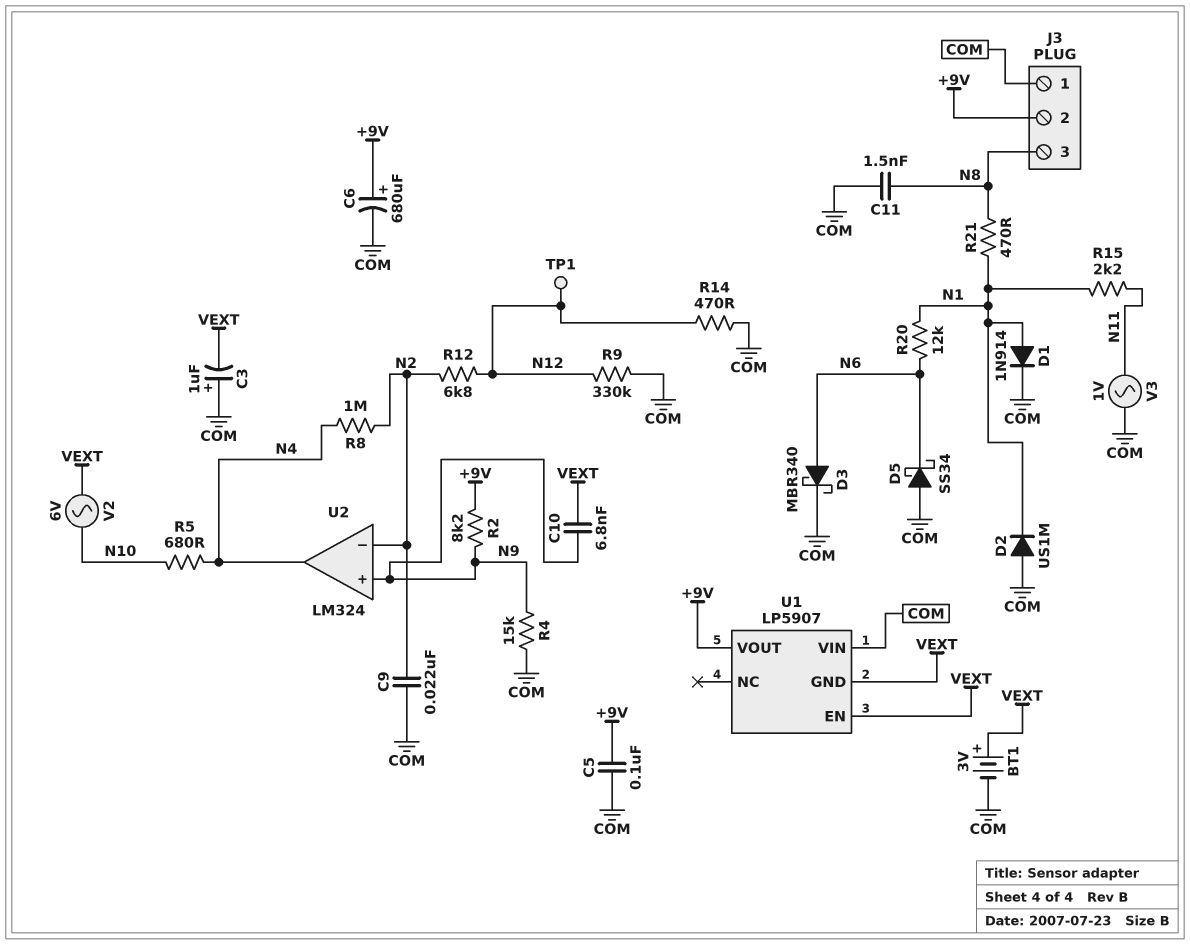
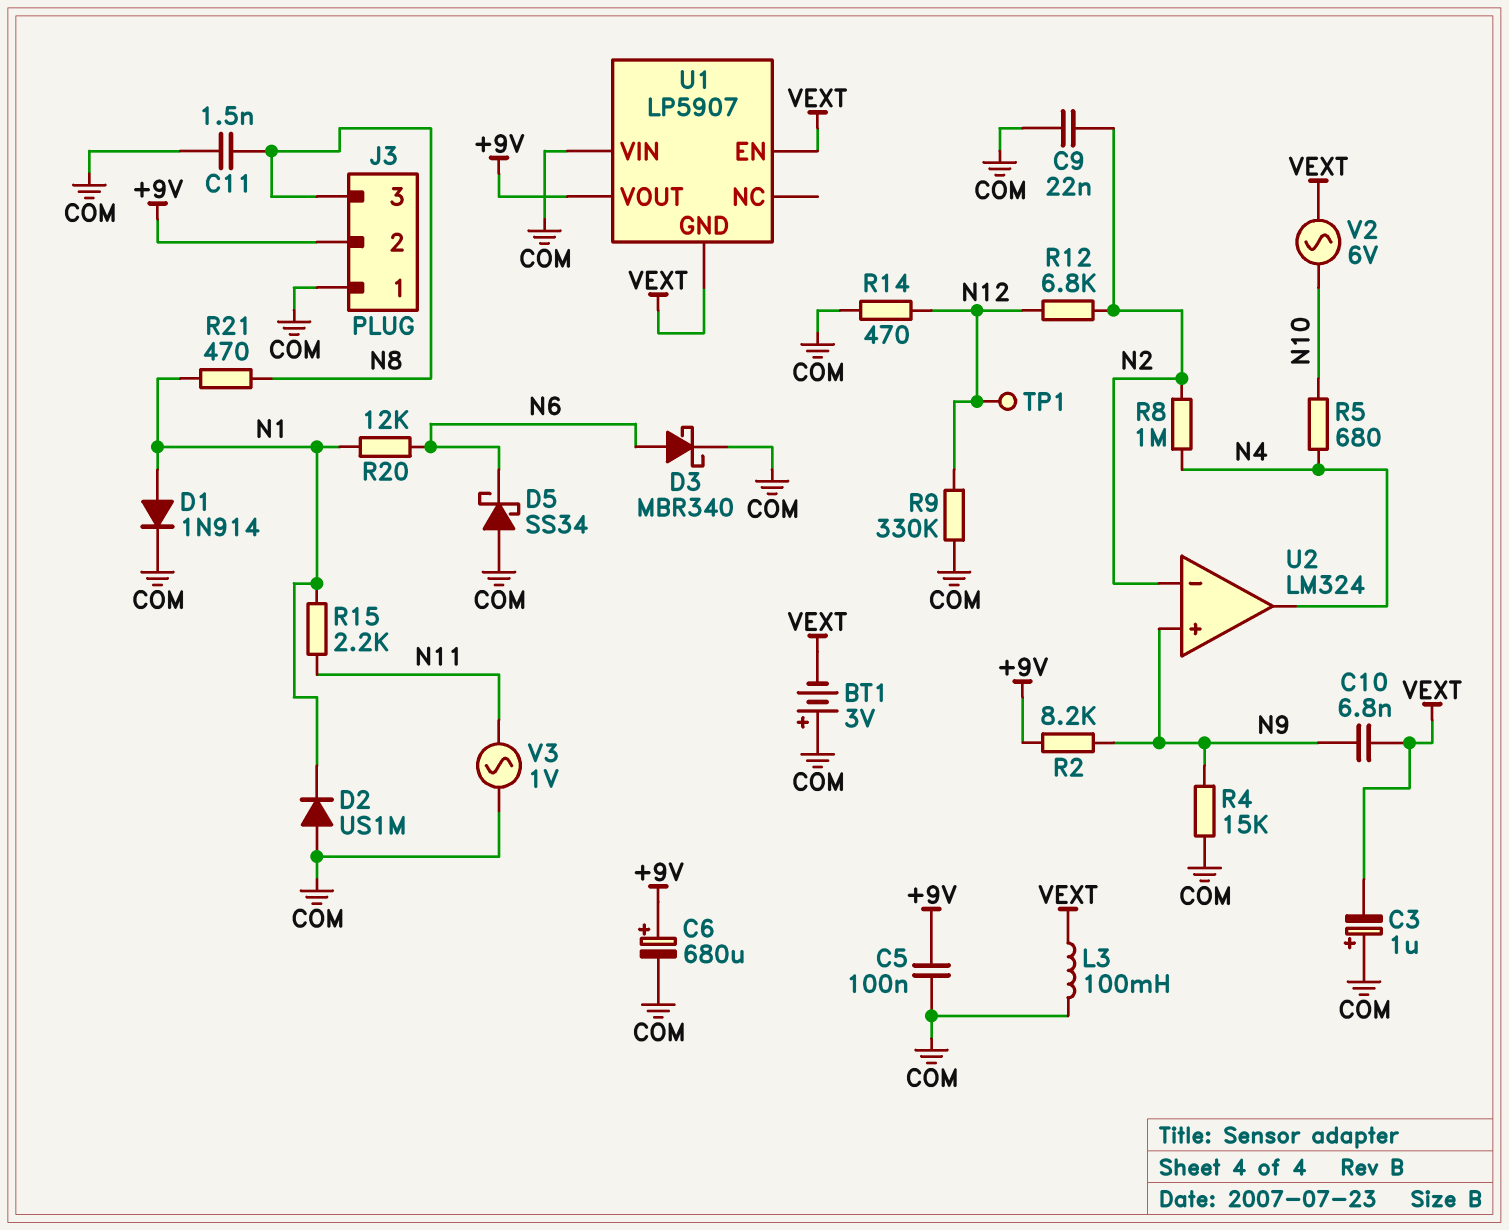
BT1: 3V (plus VEXT, minus COM) -> 3V (plus COM, minus VEXT)
L3: none -> 100mH (COM, VEXT)

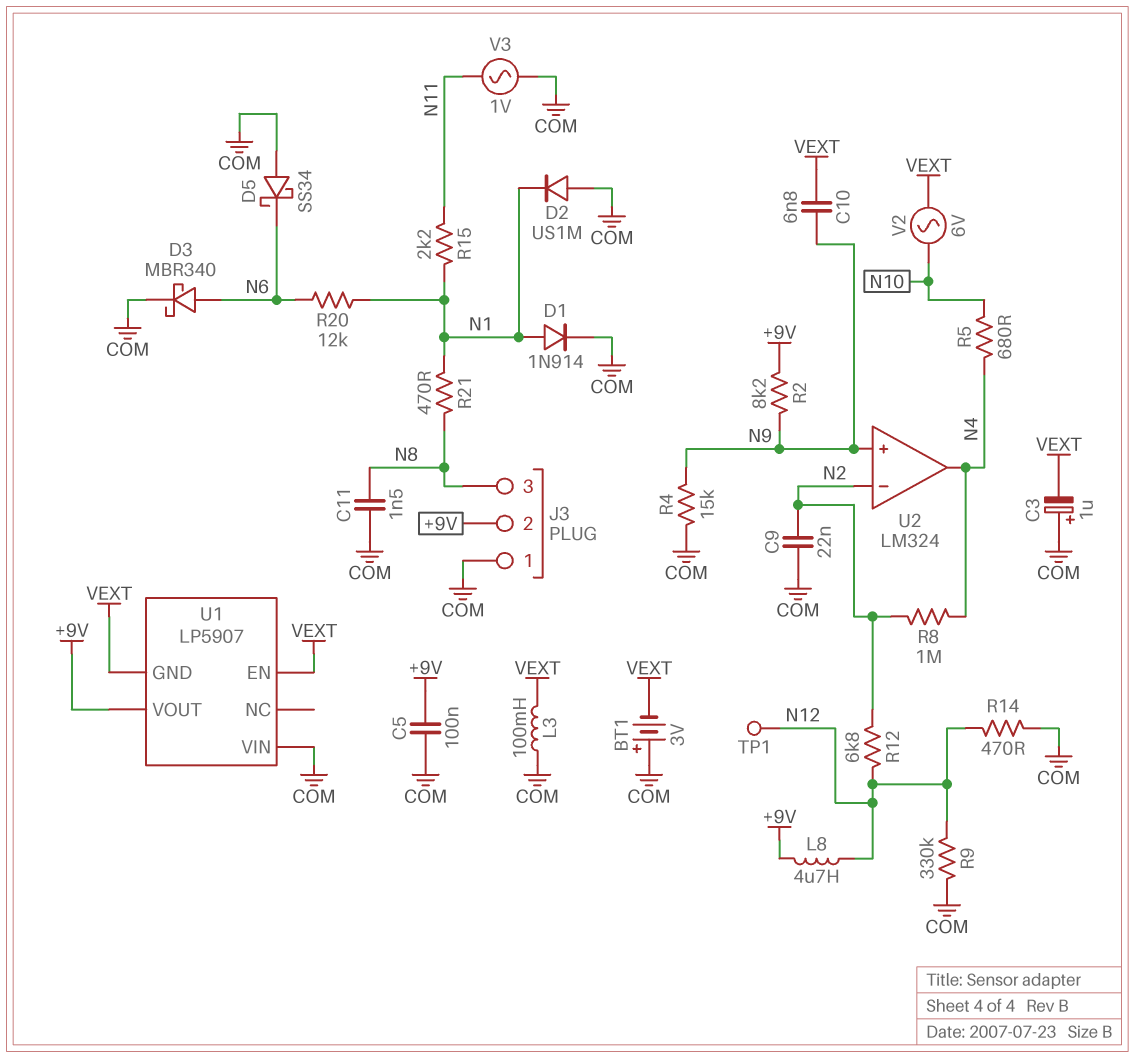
C6: 680uF (plus +9V, minus COM) -> none
L8: none -> 4.7uH (+9V, N12)

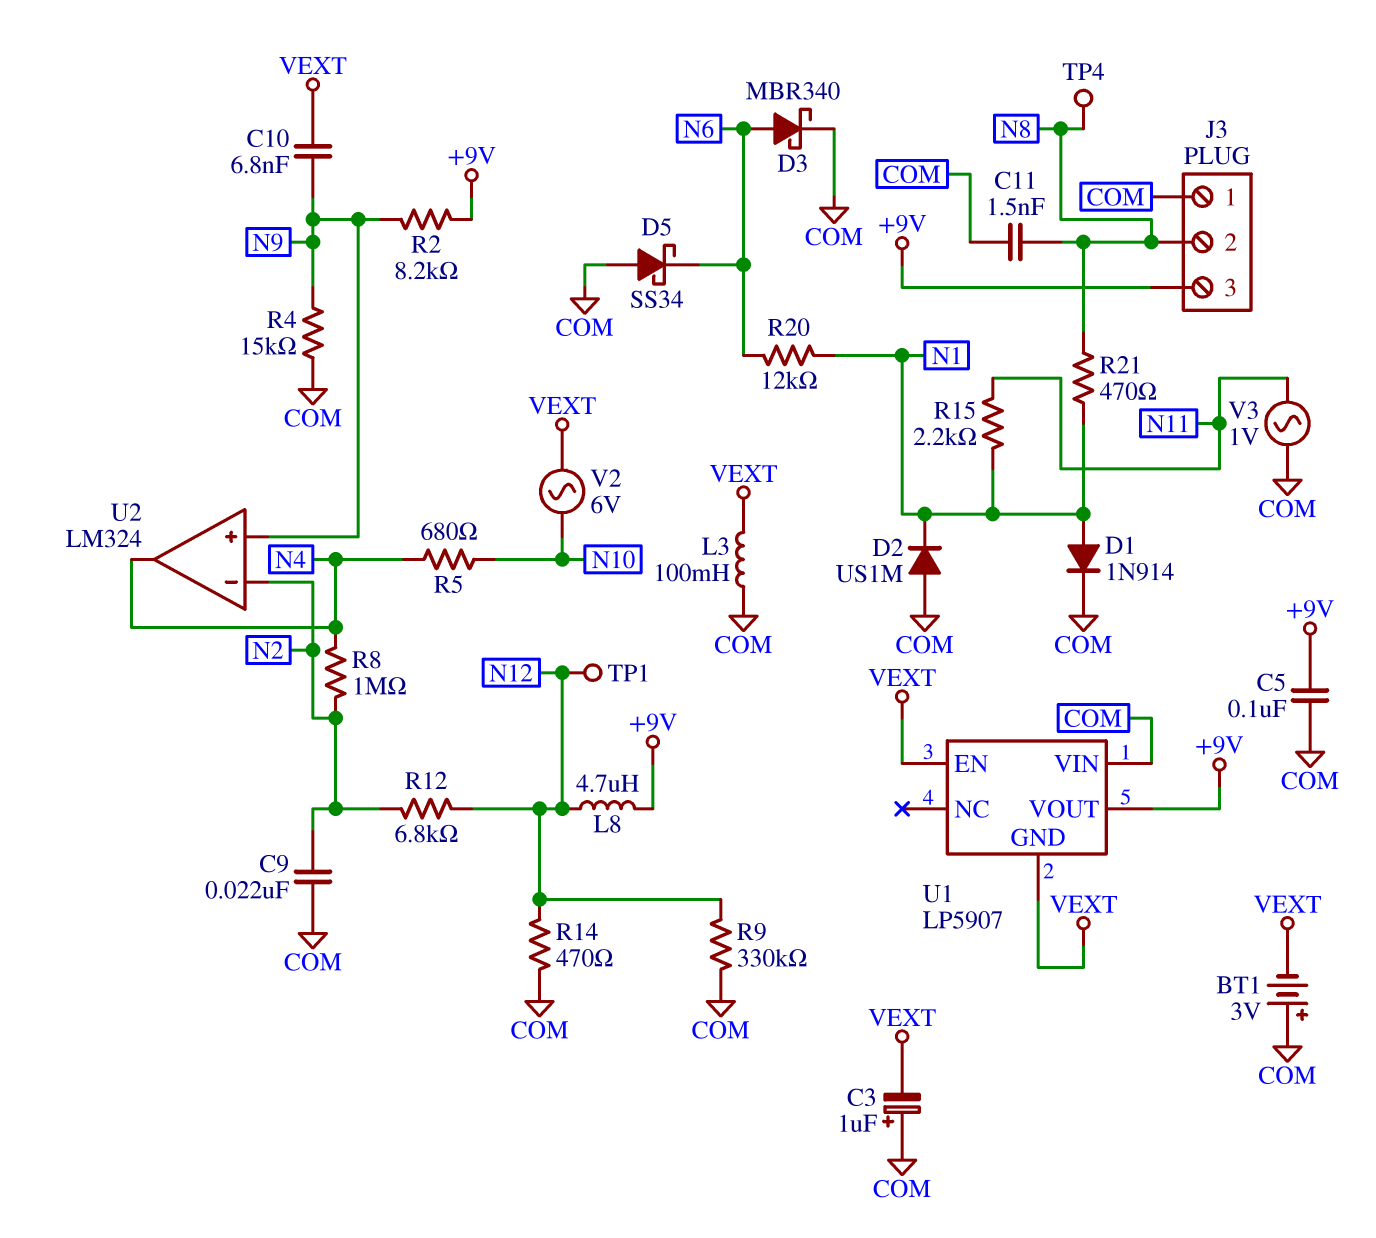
J3 pin 2: +9V -> N8
J3 pin 3: N8 -> +9V
TP4: none -> test point (N8)

